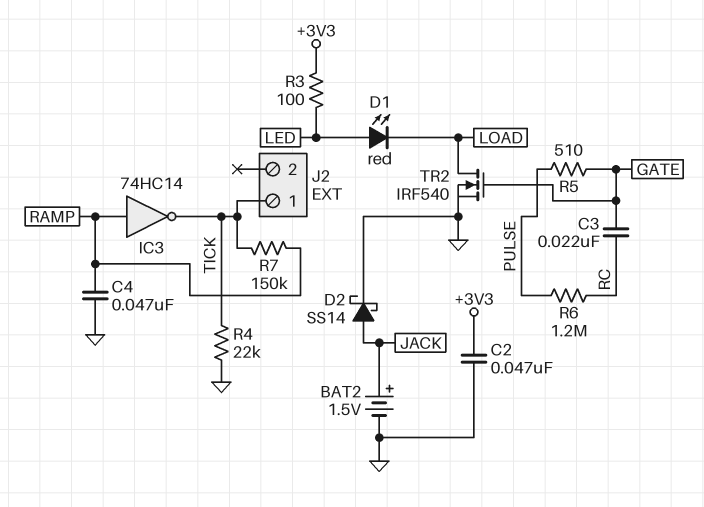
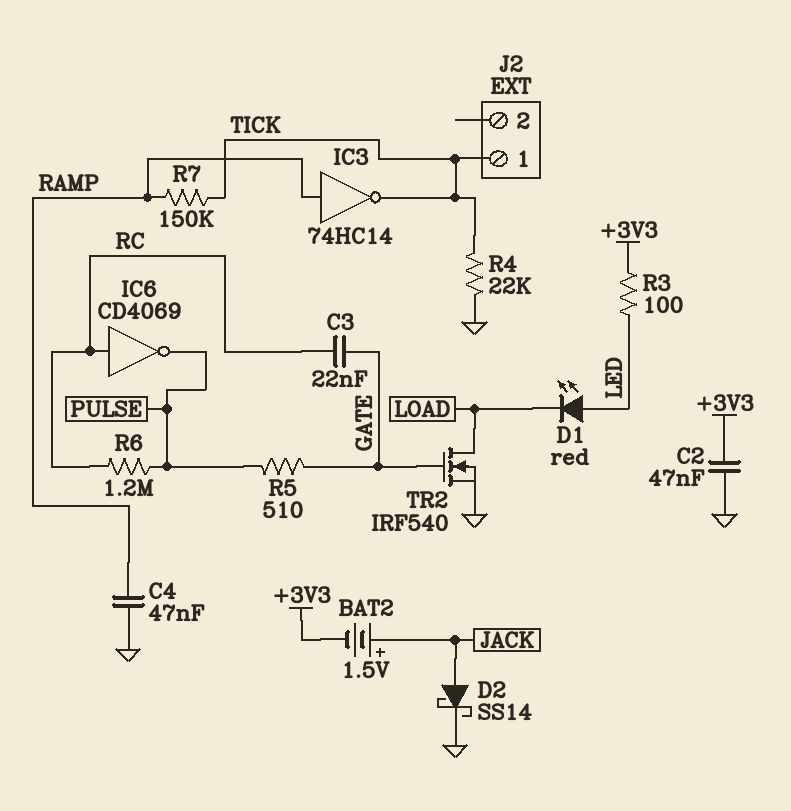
BAT2: 1.5V (plus JACK, minus GND) -> 1.5V (plus JACK, minus +3V3)
IC6: none -> NOT CD4069 (in RC, out PULSE)

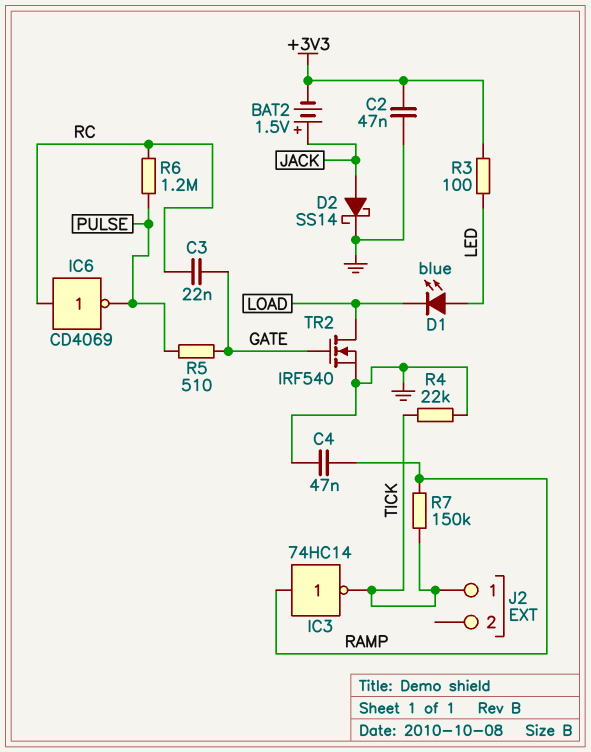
D1: LED red (A LED, K LOAD) -> LED blue (A LED, K LOAD)

